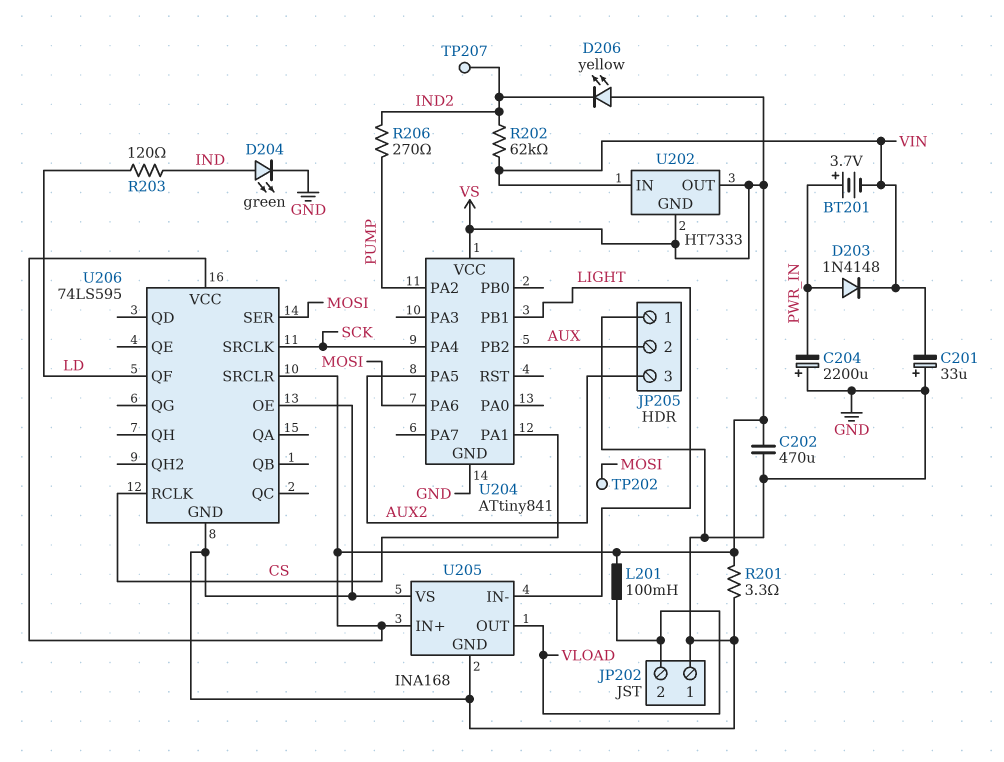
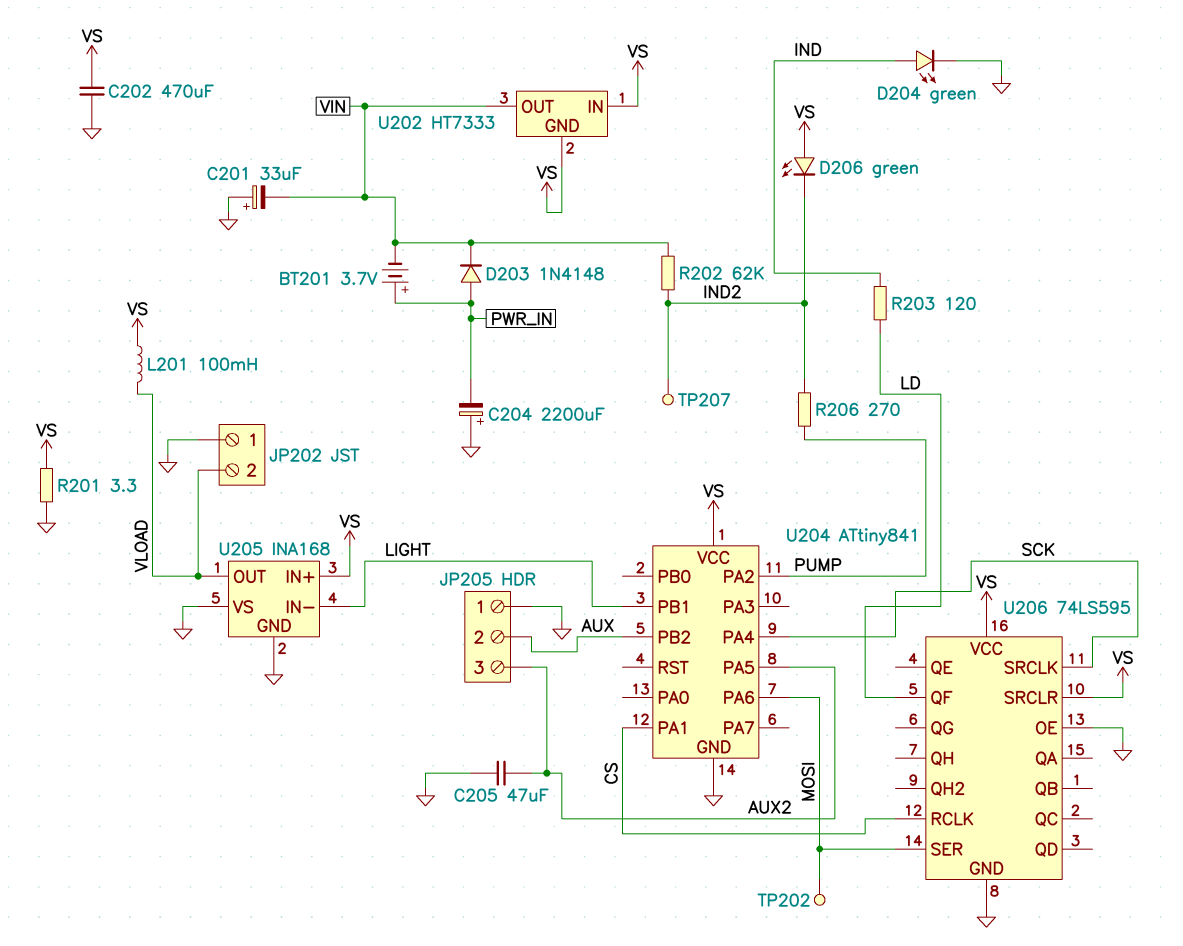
C205: none -> 47uF (AUX2, GND)
D206: LED yellow (A VS, K IND2) -> LED green (A VS, K IND2)
U202 pin IN: VIN -> VS
U202 pin OUT: VS -> VIN

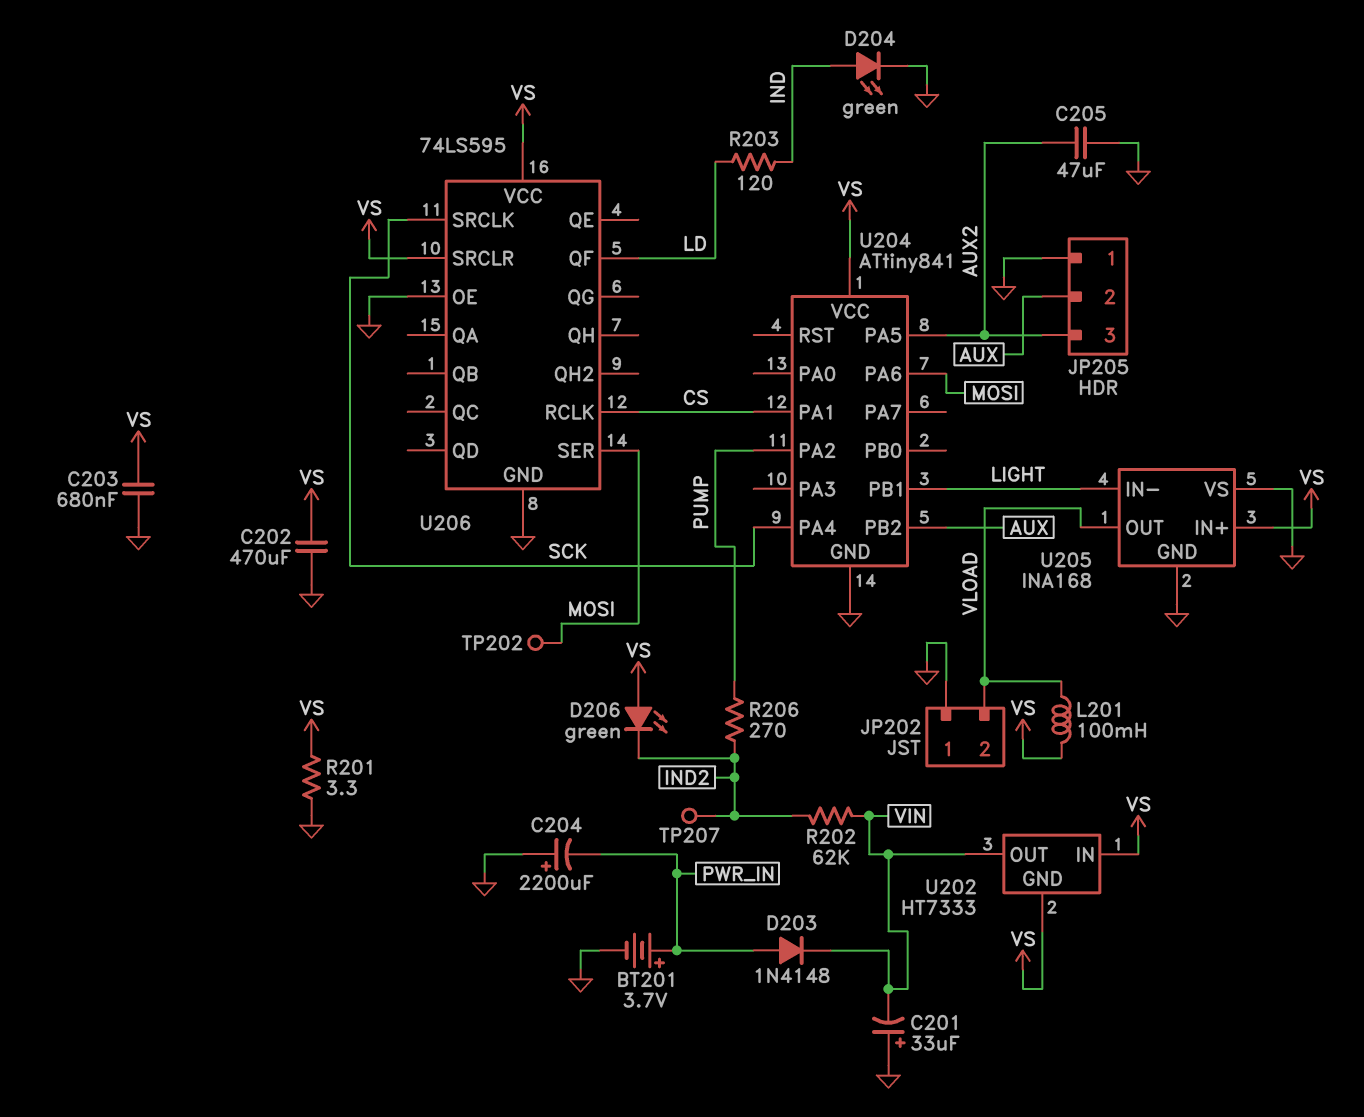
BT201: 3.7V (plus PWR_IN, minus VIN) -> 3.7V (plus PWR_IN, minus GND)
C203: none -> 680nF (GND, VS)

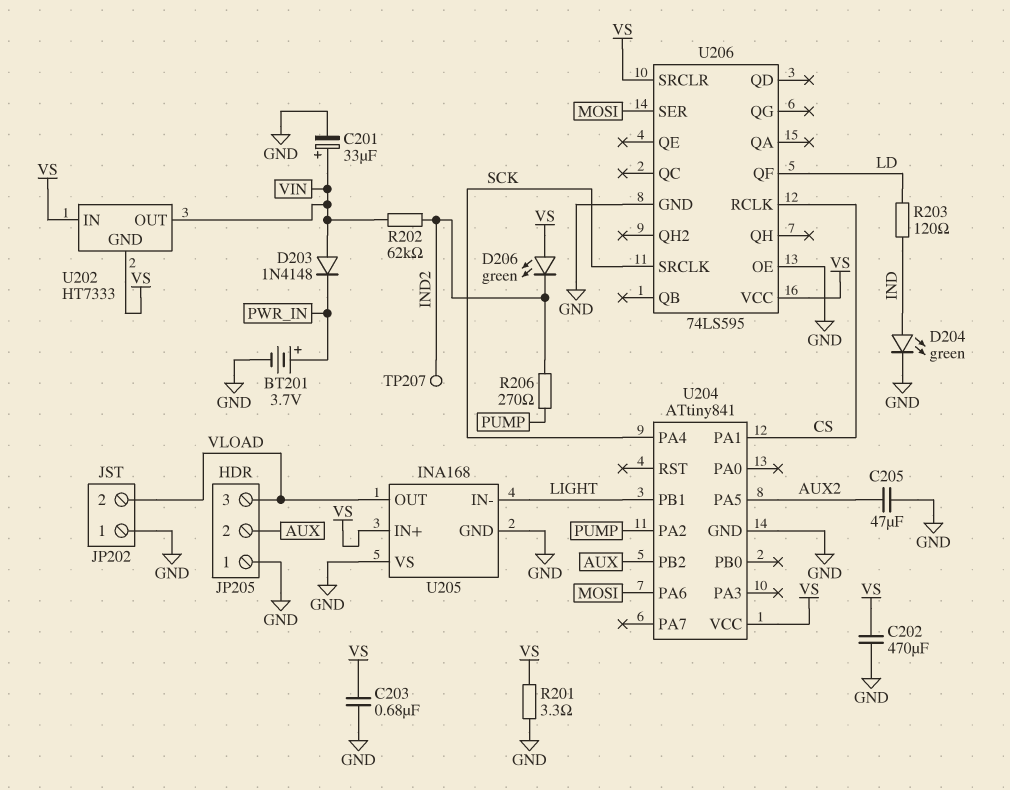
C201: 33uF (plus GND, minus VIN) -> 33uF (plus VIN, minus GND)
C204: 2200uF (plus GND, minus PWR_IN) -> none
D203: diode 1N4148 (A PWR_IN, K VIN) -> diode 1N4148 (A VIN, K PWR_IN)
JP205 pin 3: AUX2 -> VLOAD
L201: 100mH (VLOAD, VS) -> none
TP202: test point (MOSI) -> none

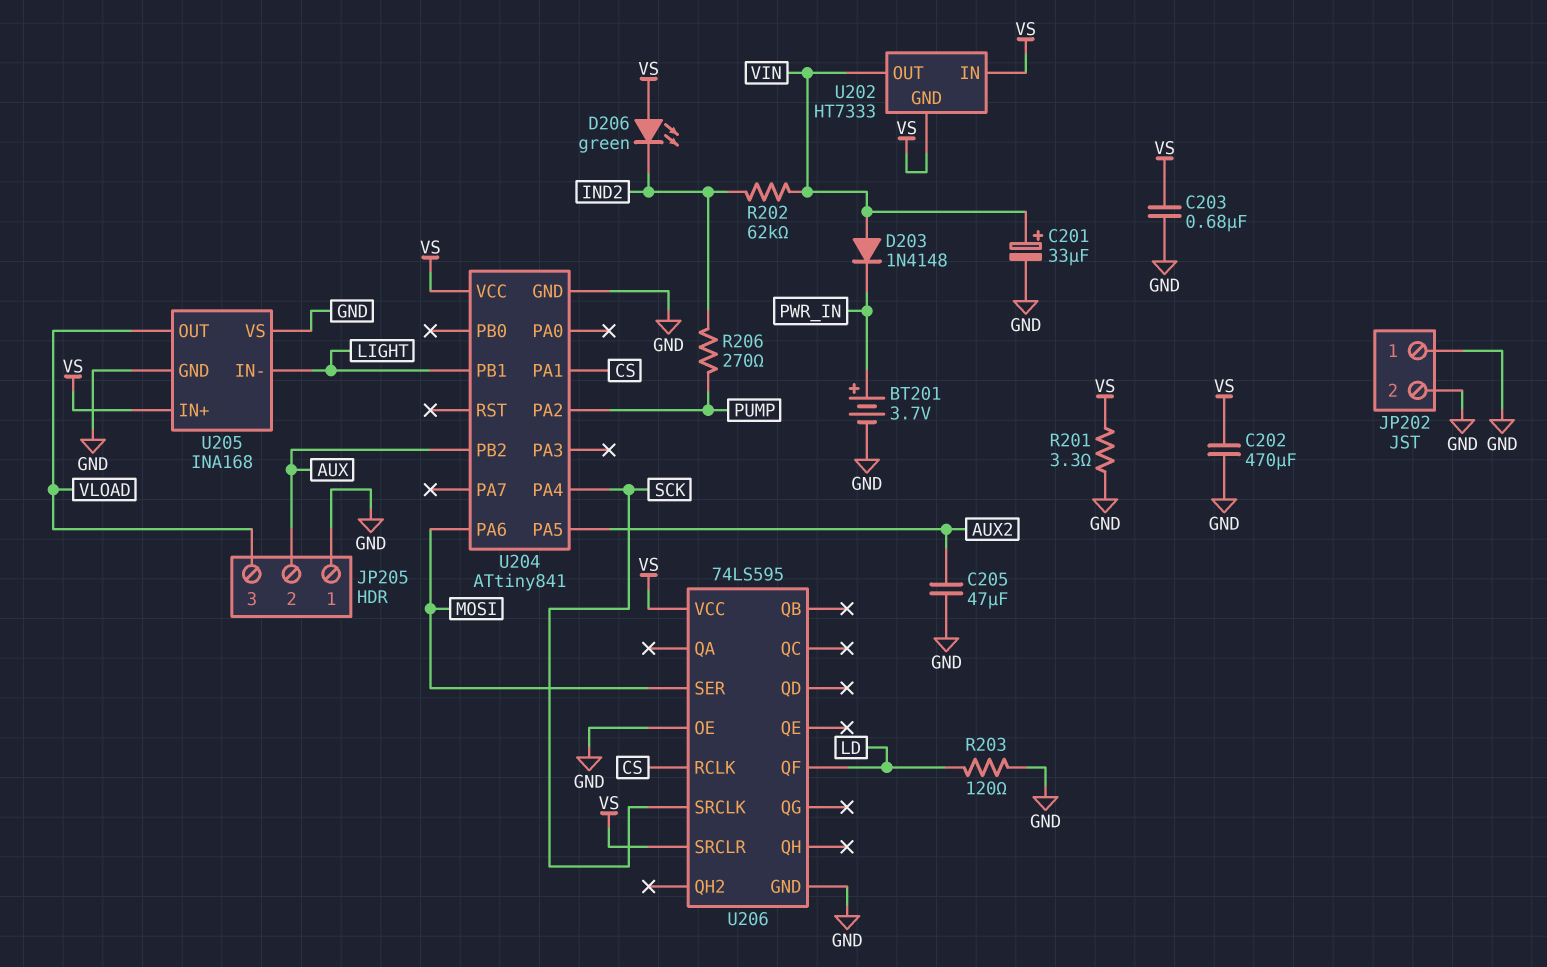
D204: LED green (A IND, K GND) -> none
JP202 pin 2: VLOAD -> GND
R203: 120 (IND, LD) -> 120 (GND, LD)
TP207: test point (IND2) -> none

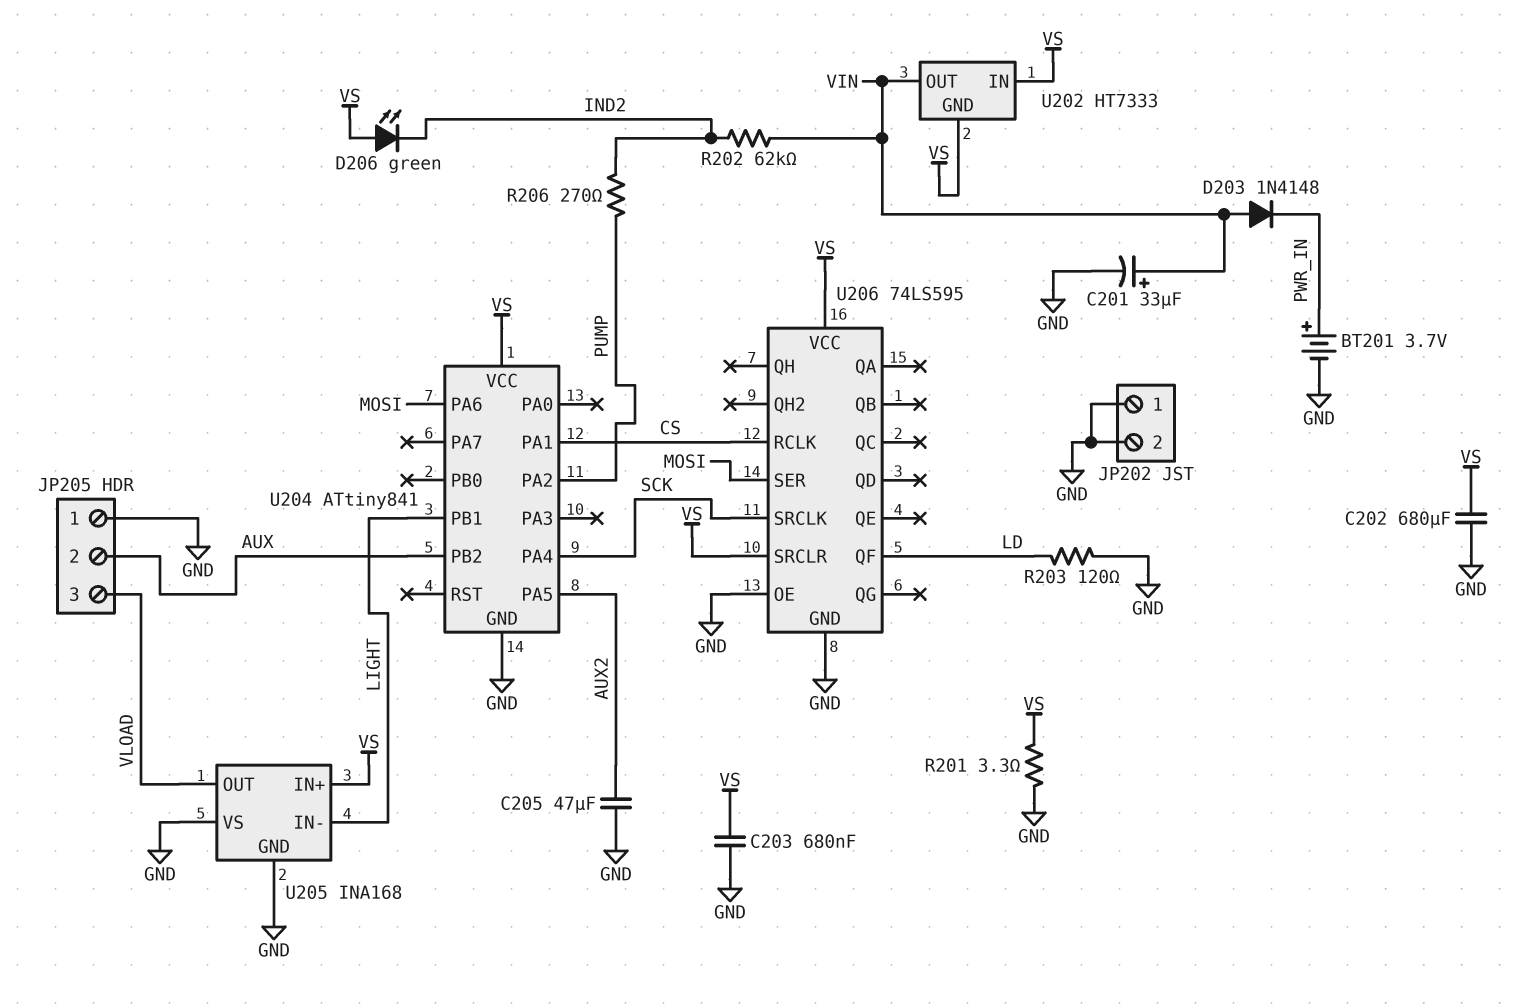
C202: 470uF (GND, VS) -> 680uF (GND, VS)

